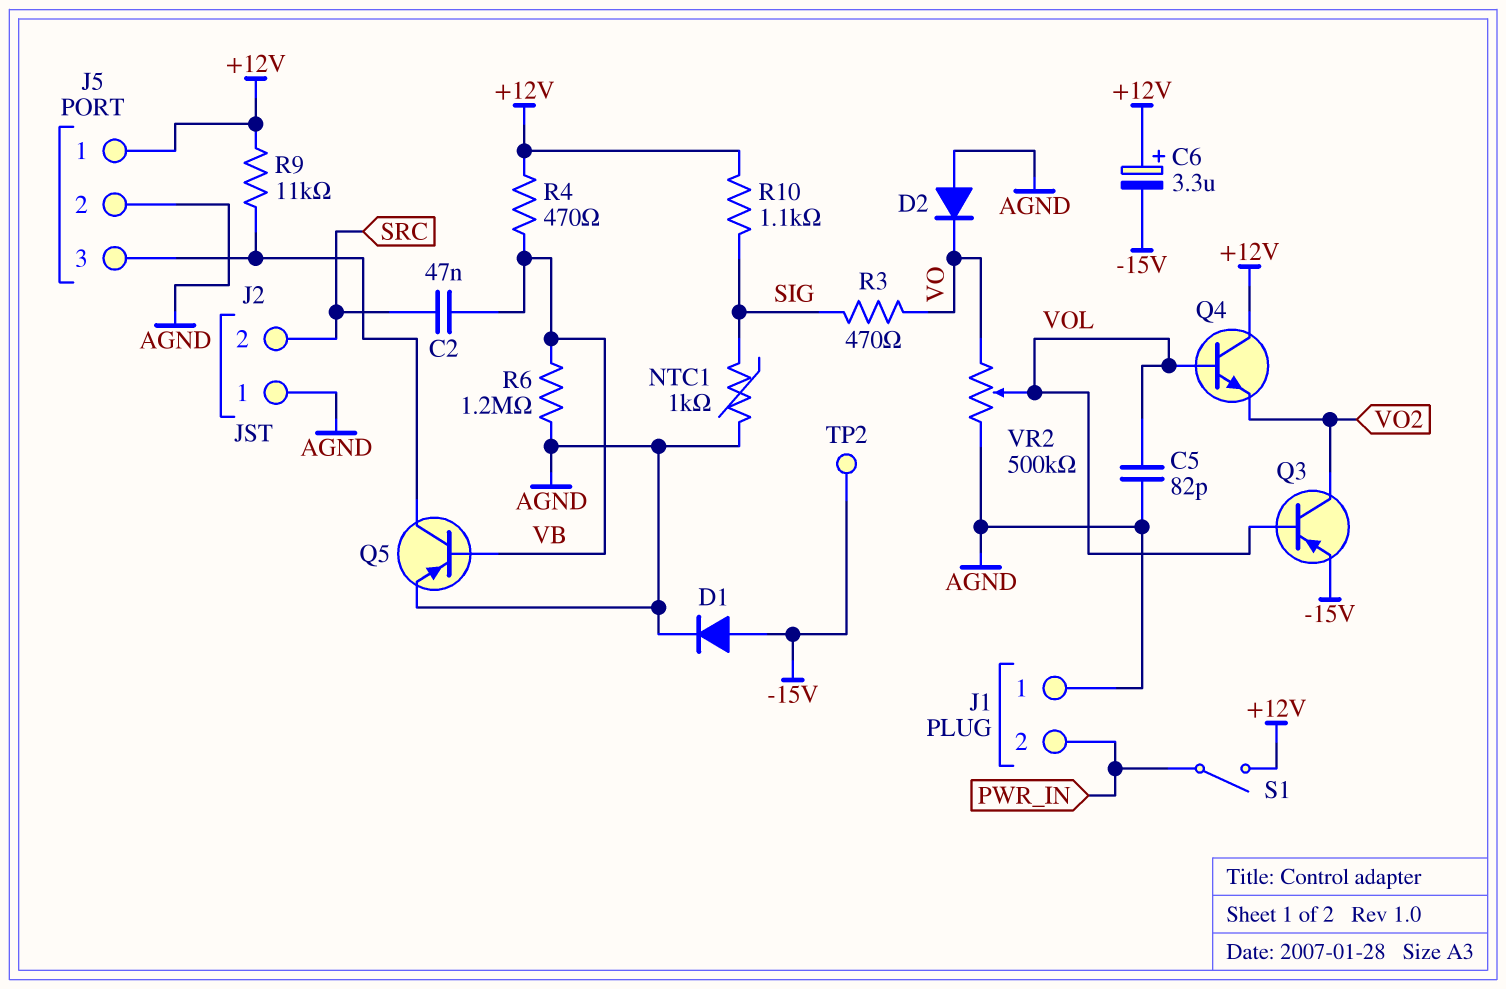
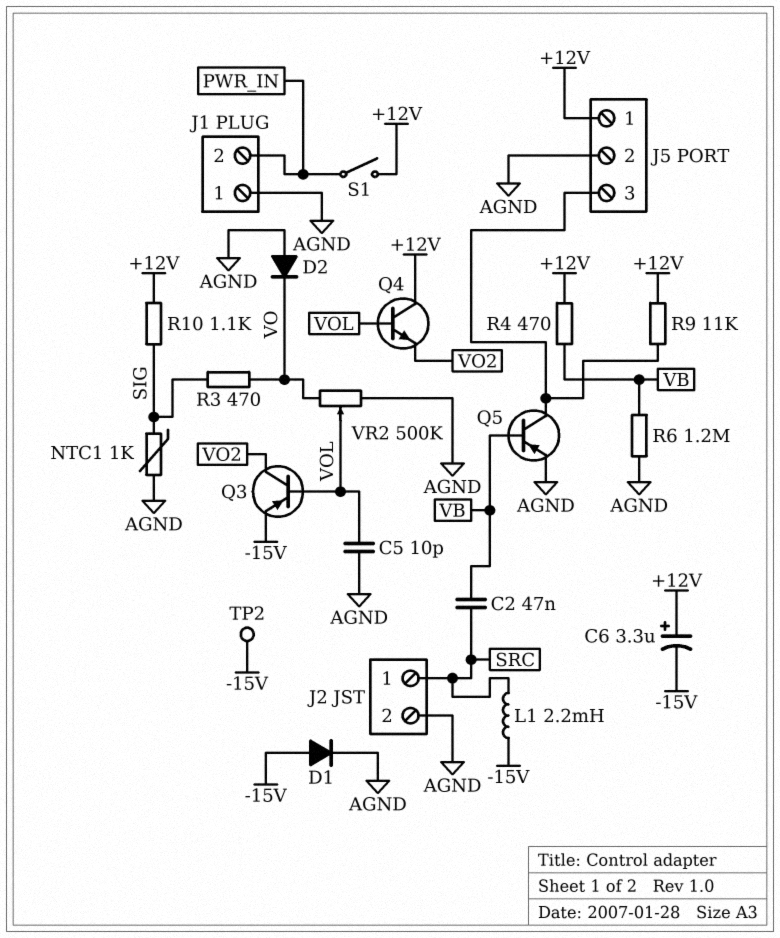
C5: 82pF (AGND, VOL) -> 10pF (AGND, VOL)
J2 pin 1: AGND -> SRC
J2 pin 2: SRC -> AGND
L1: none -> 2.2mH (-15V, SRC)

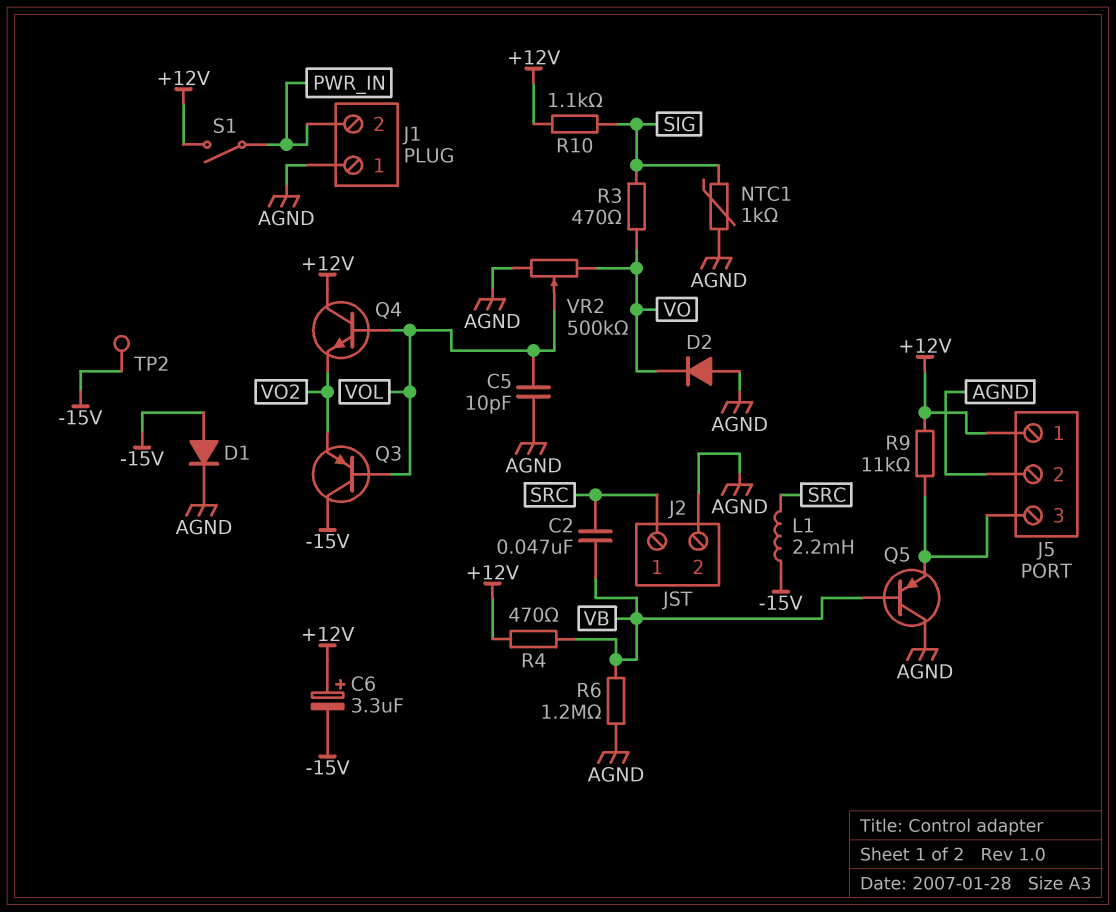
Q3: PNP (B VOL, C VO2, E -15V) -> PNP (B VOL, C -15V, E VO2)
Q5: PNP (B VB, C J5/3, E AGND) -> PNP (B VB, C AGND, E J5/3)

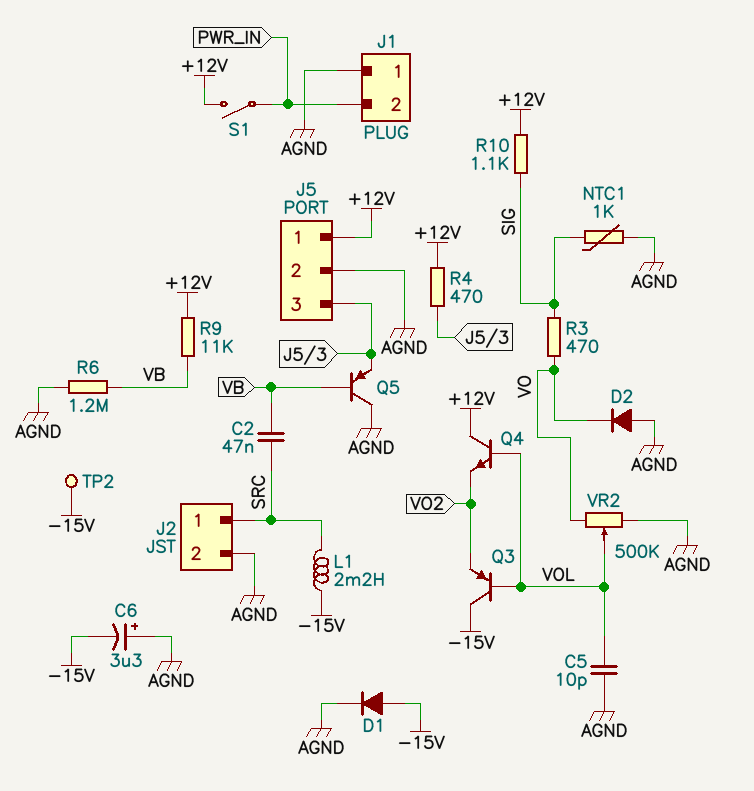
C6: 3.3uF (plus +12V, minus -15V) -> 3.3uF (plus AGND, minus -15V)
R4: 470 (+12V, VB) -> 470 (+12V, J5/3)
R9: 11k (+12V, J5/3) -> 11k (+12V, VB)

